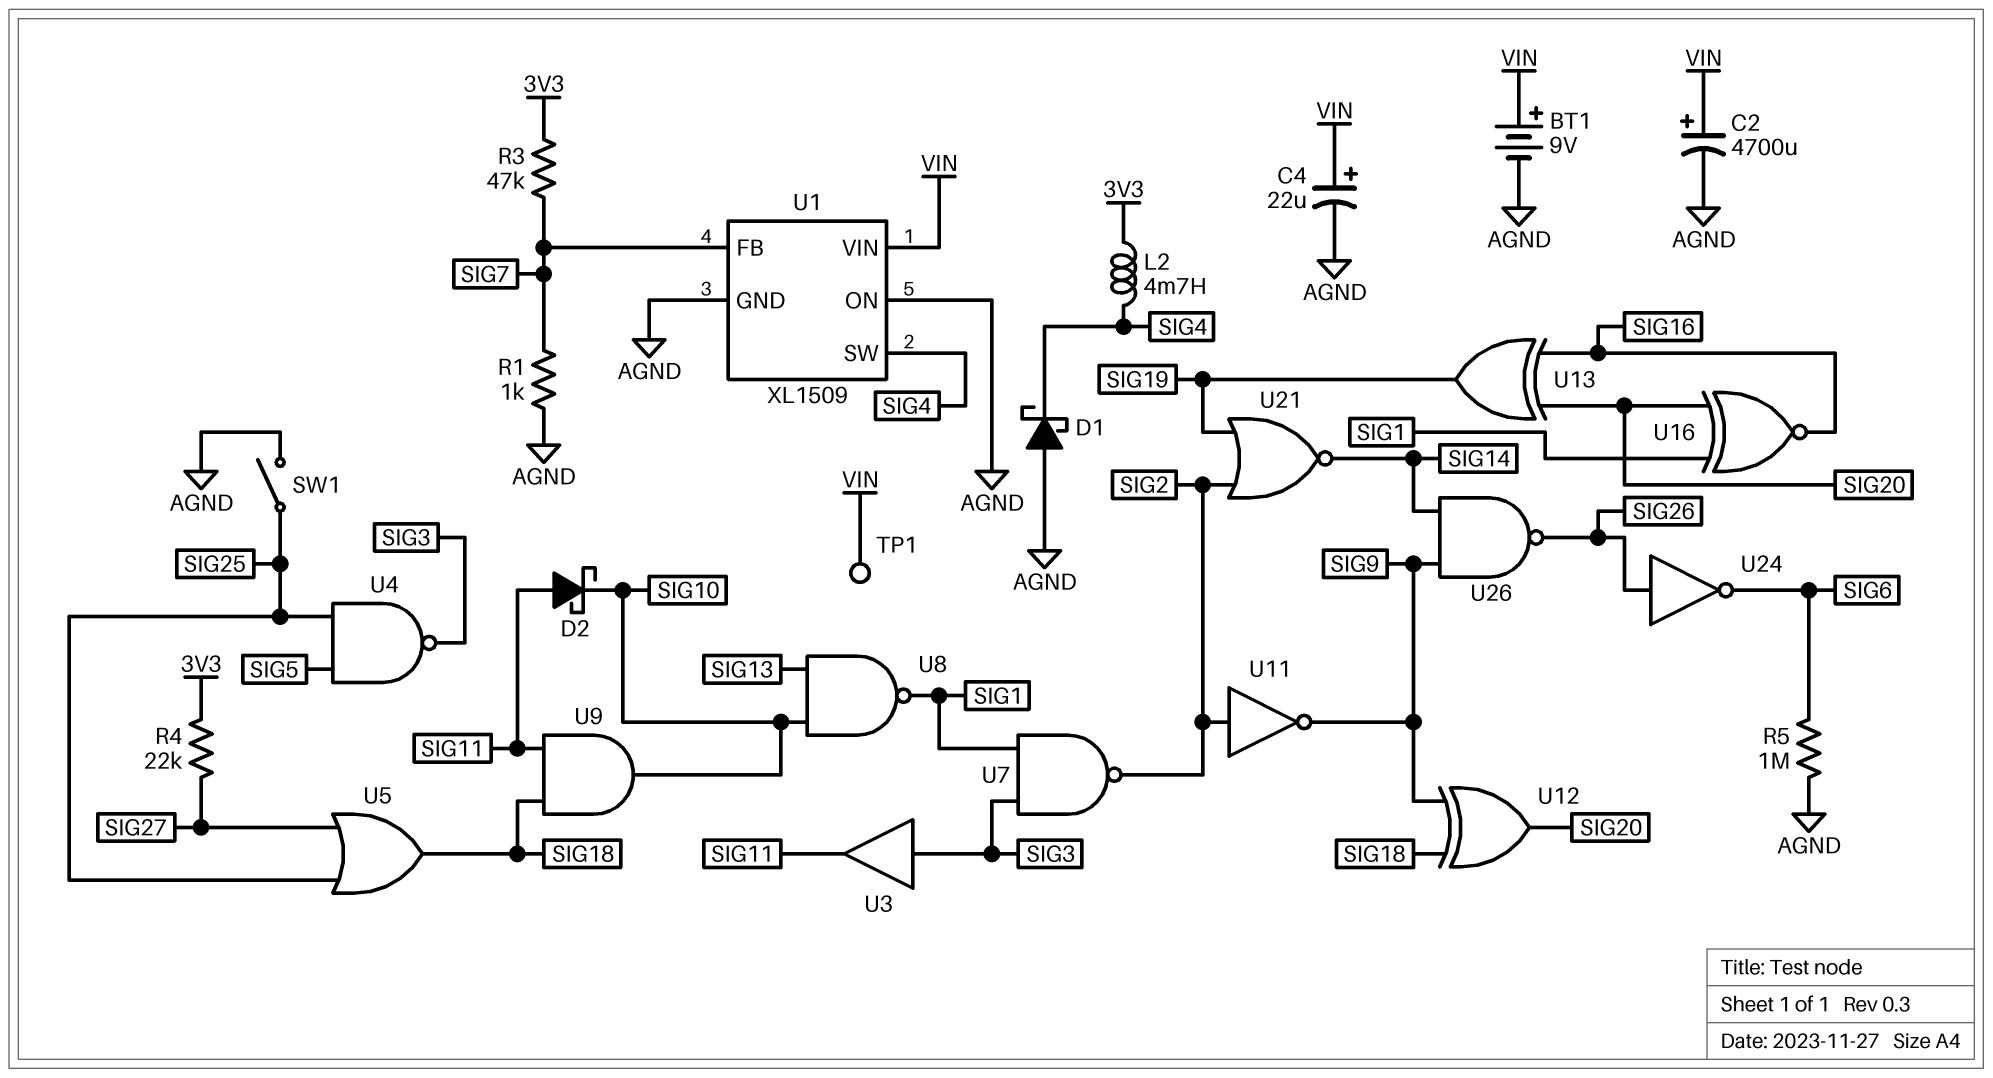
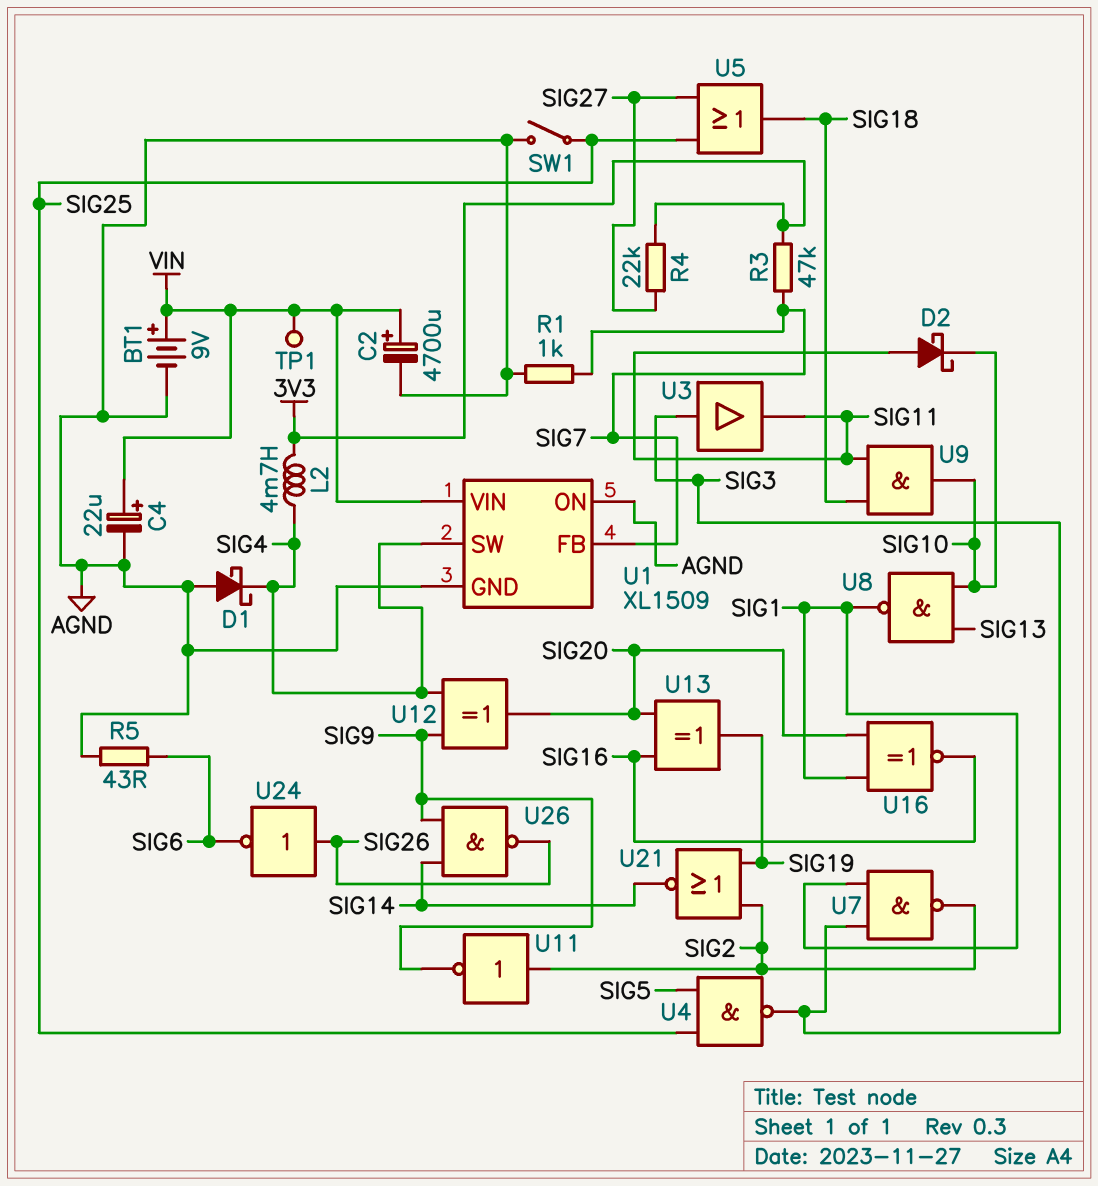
R5: 1M (AGND, SIG6) -> 43 (AGND, SIG6)
U12: XOR (in SIG9, in SIG18, out SIG20) -> XOR (in SIG4, in SIG9, out SIG20)

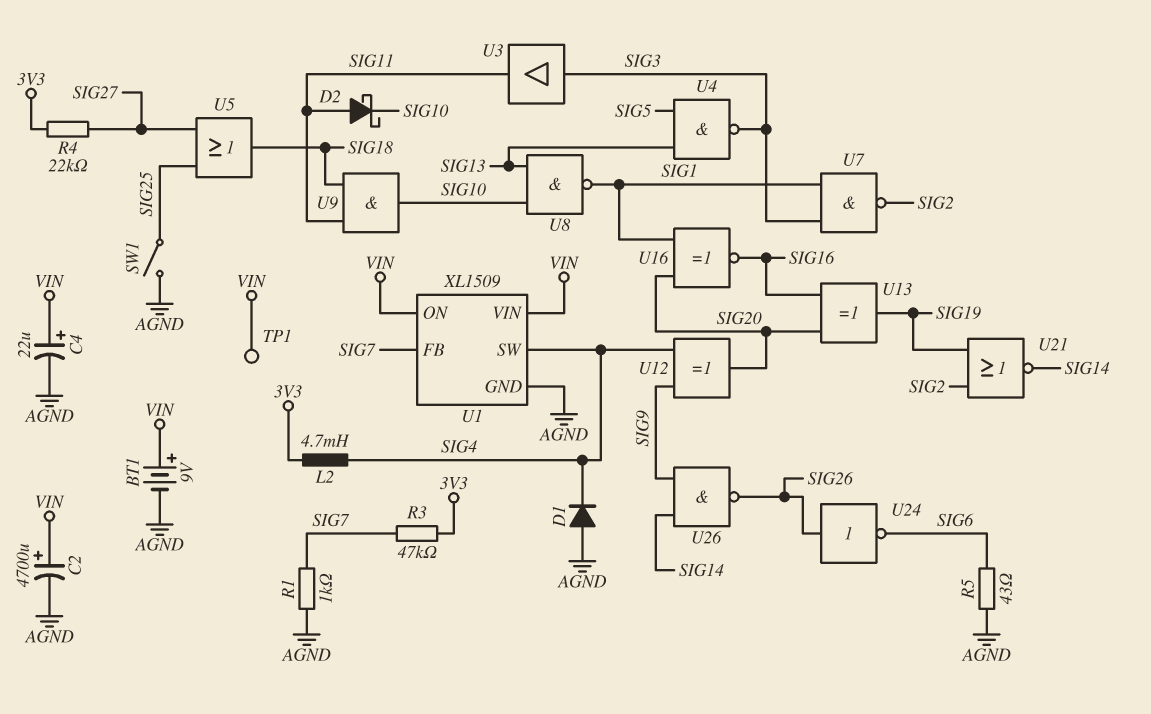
D1: schottky (A AGND, K SIG4) -> diode (A AGND, K SIG4)
U1 pin ON: AGND -> VIN
U4: NAND (in SIG5, in SIG25, out SIG3) -> NAND (in SIG5, in SIG13, out SIG3)
U11: NOT (in SIG2, out SIG9) -> none

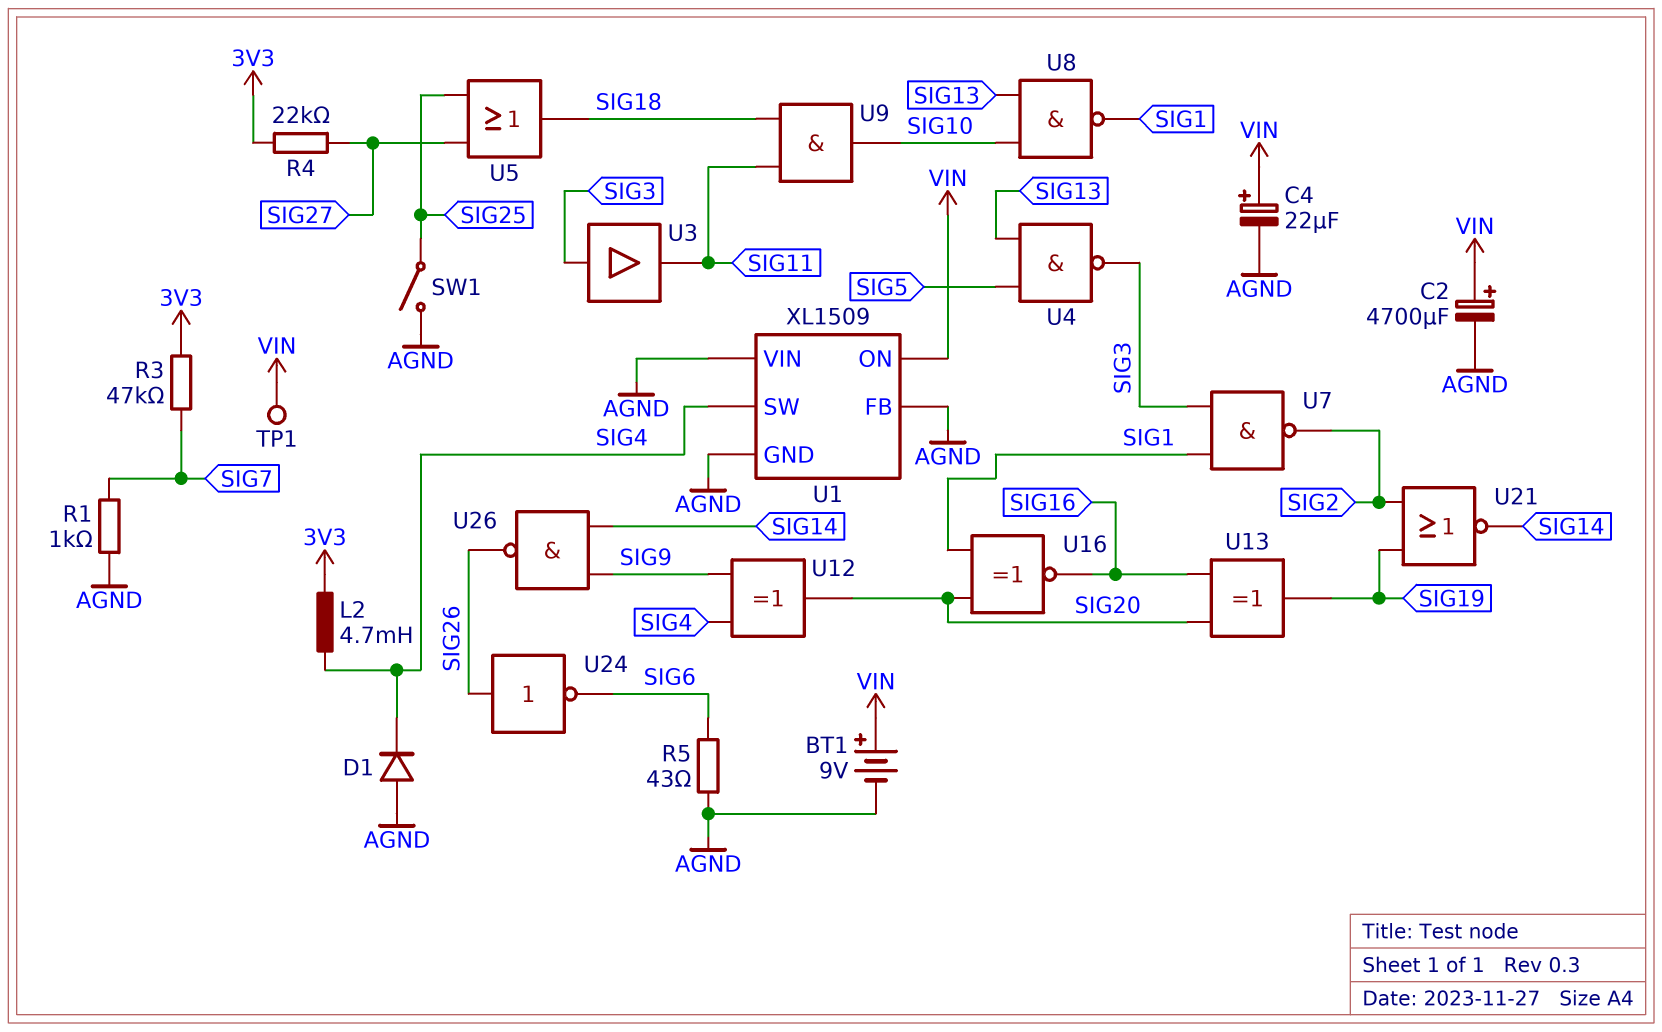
D2: schottky (A SIG11, K SIG10) -> none
U1 pin FB: SIG7 -> AGND
U1 pin VIN: VIN -> AGND

